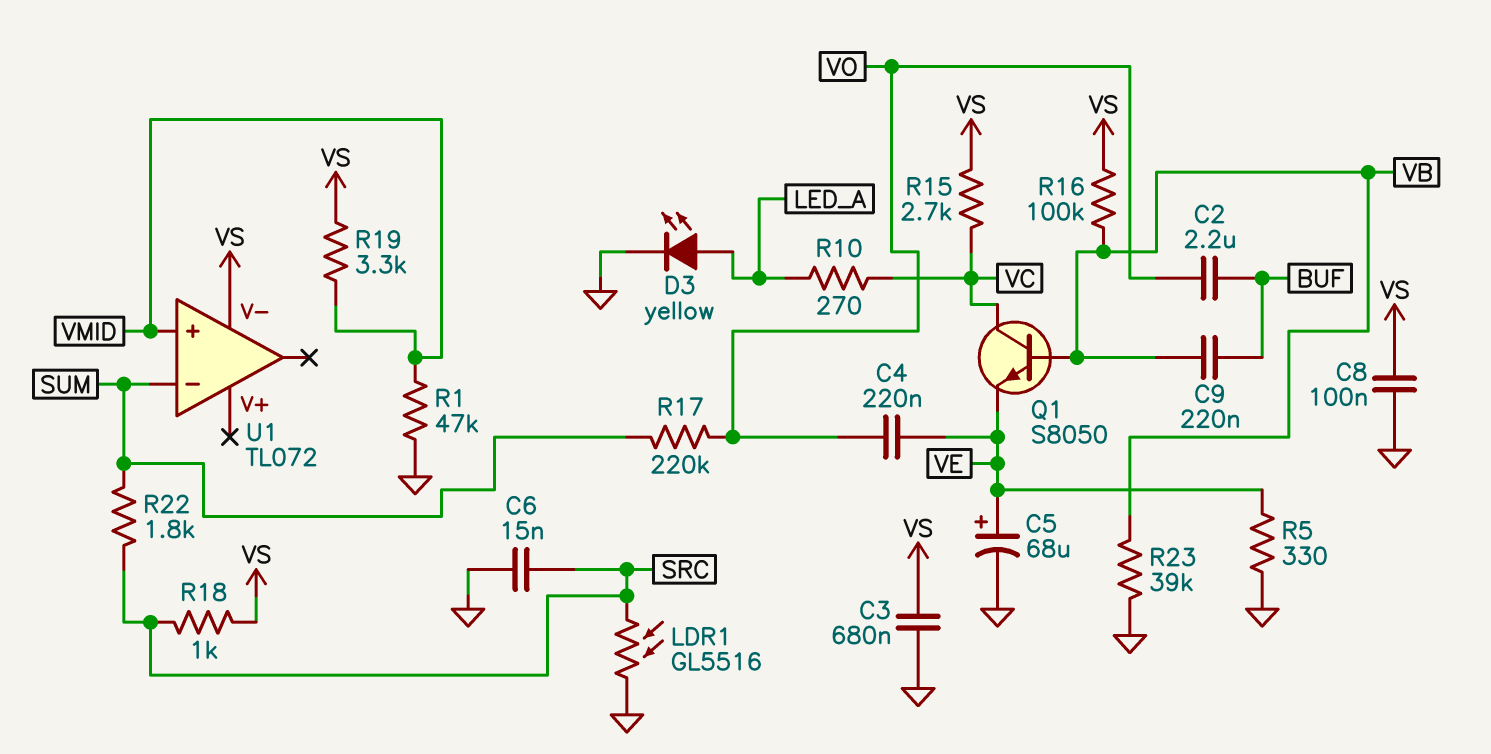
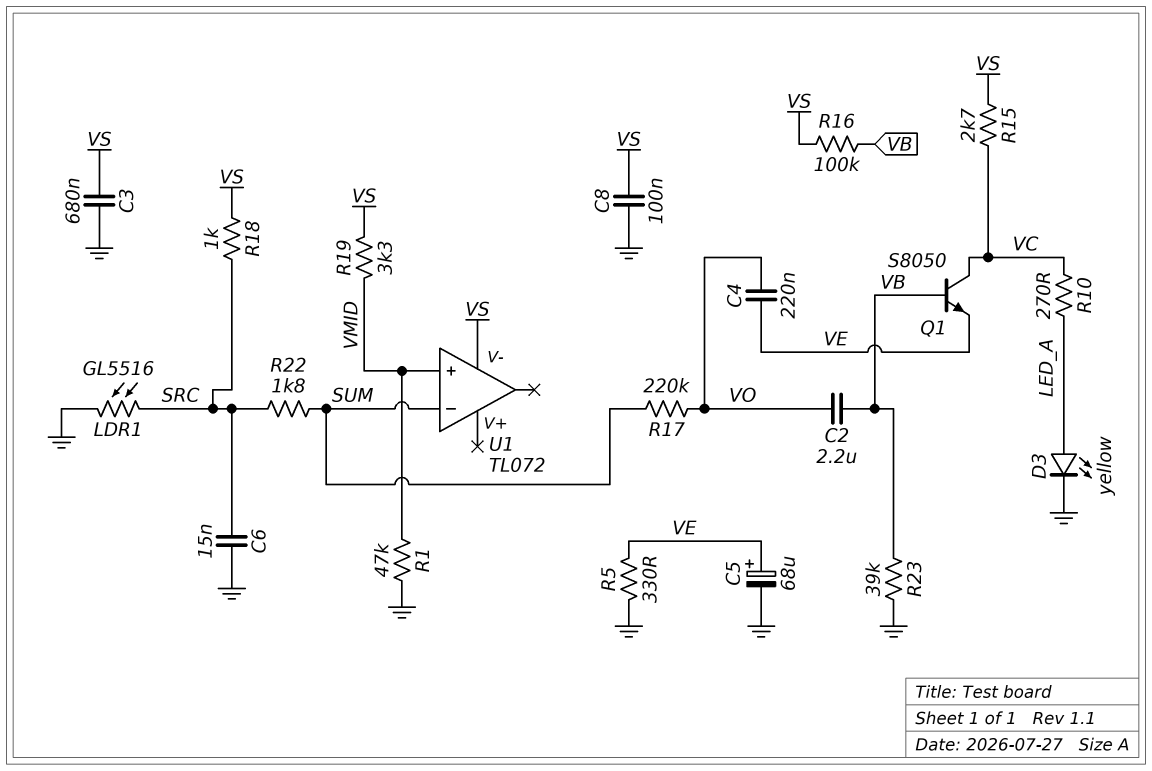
C2: 2.2uF (BUF, VO) -> 2.2uF (VB, VO)
C9: 220nF (BUF, VB) -> none

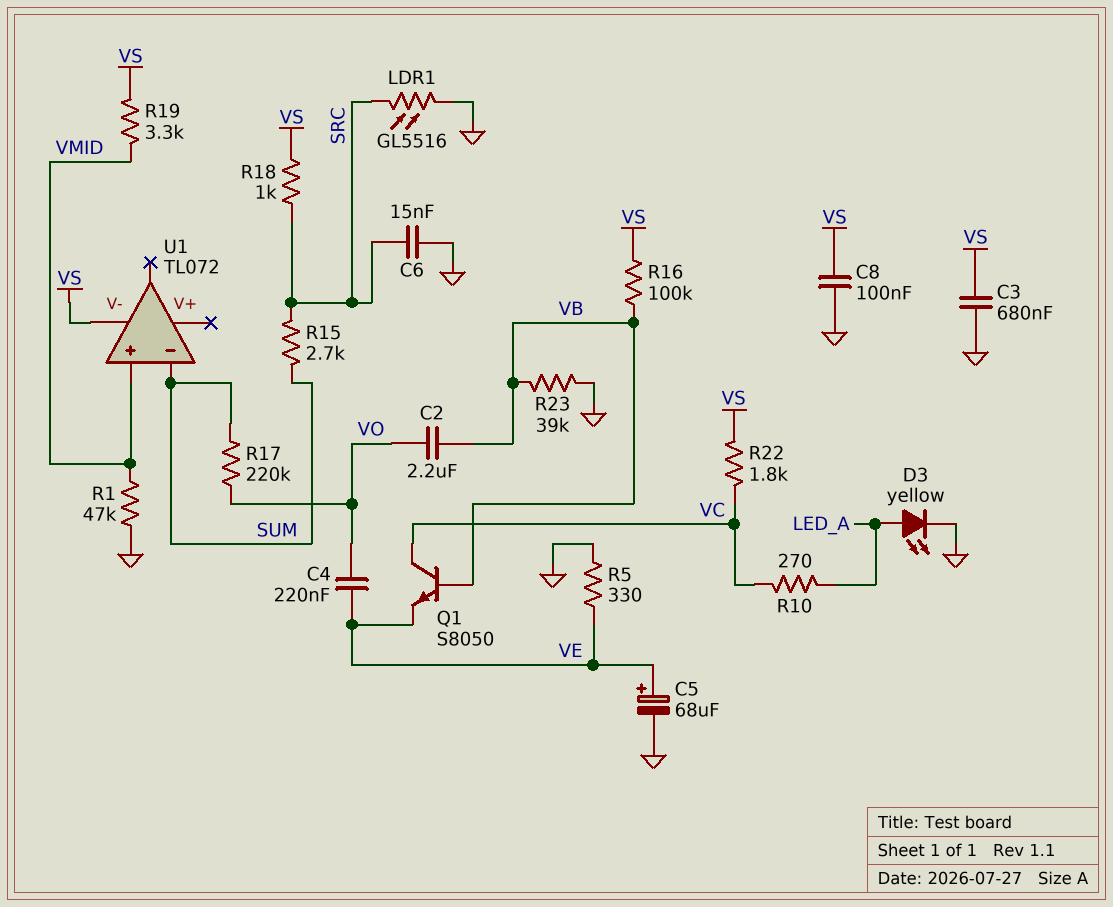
R15: 2.7k (VC, VS) -> 2.7k (SRC, SUM)
R22: 1.8k (SRC, SUM) -> 1.8k (VC, VS)

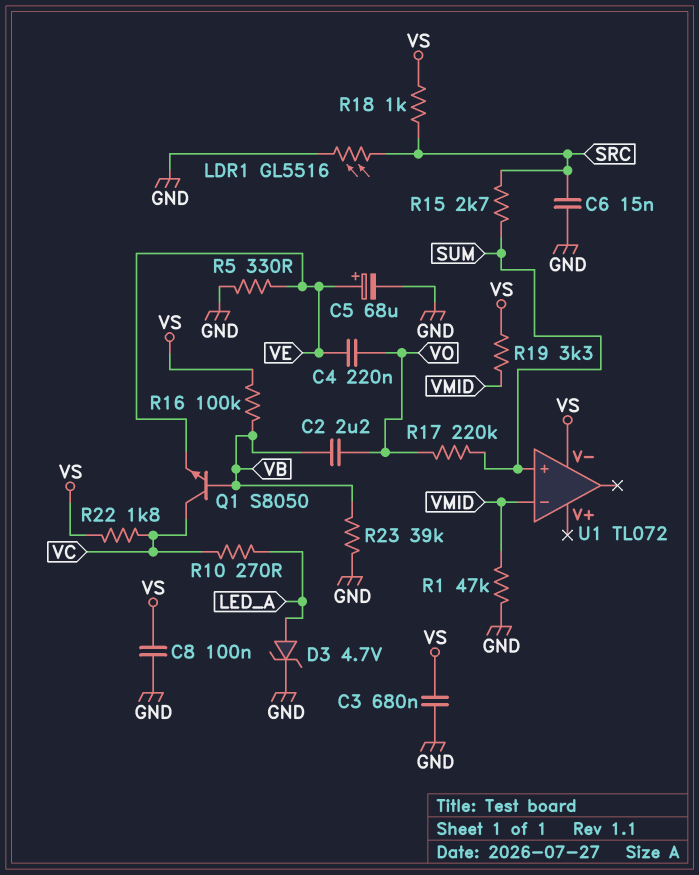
D3: LED yellow (A LED_A, K GND) -> zener 4.7V (A LED_A, K GND)
U1 pin in+: VMID -> SUM
U1 pin in-: SUM -> VMID

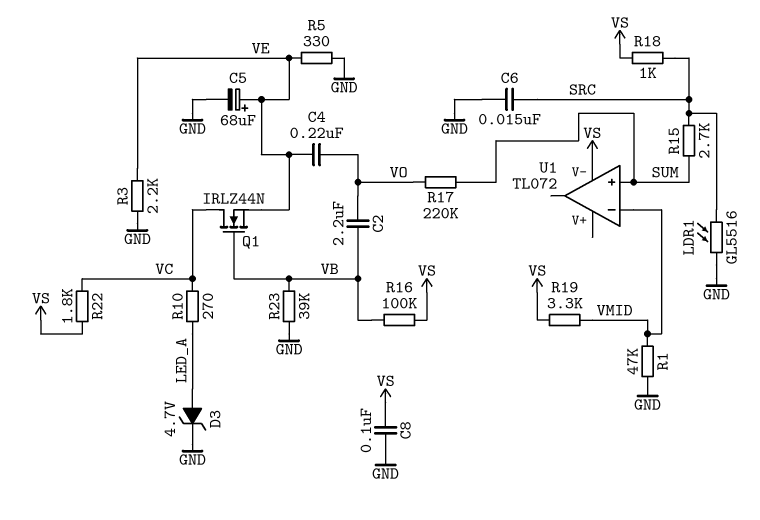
C3: 680nF (GND, VS) -> none
Q1: NPN S8050 (B VB, C VC, E VE) -> NMOS IRLZ44N (G VB, D VC, S VE)
R3: none -> 2.2k (GND, VE)

